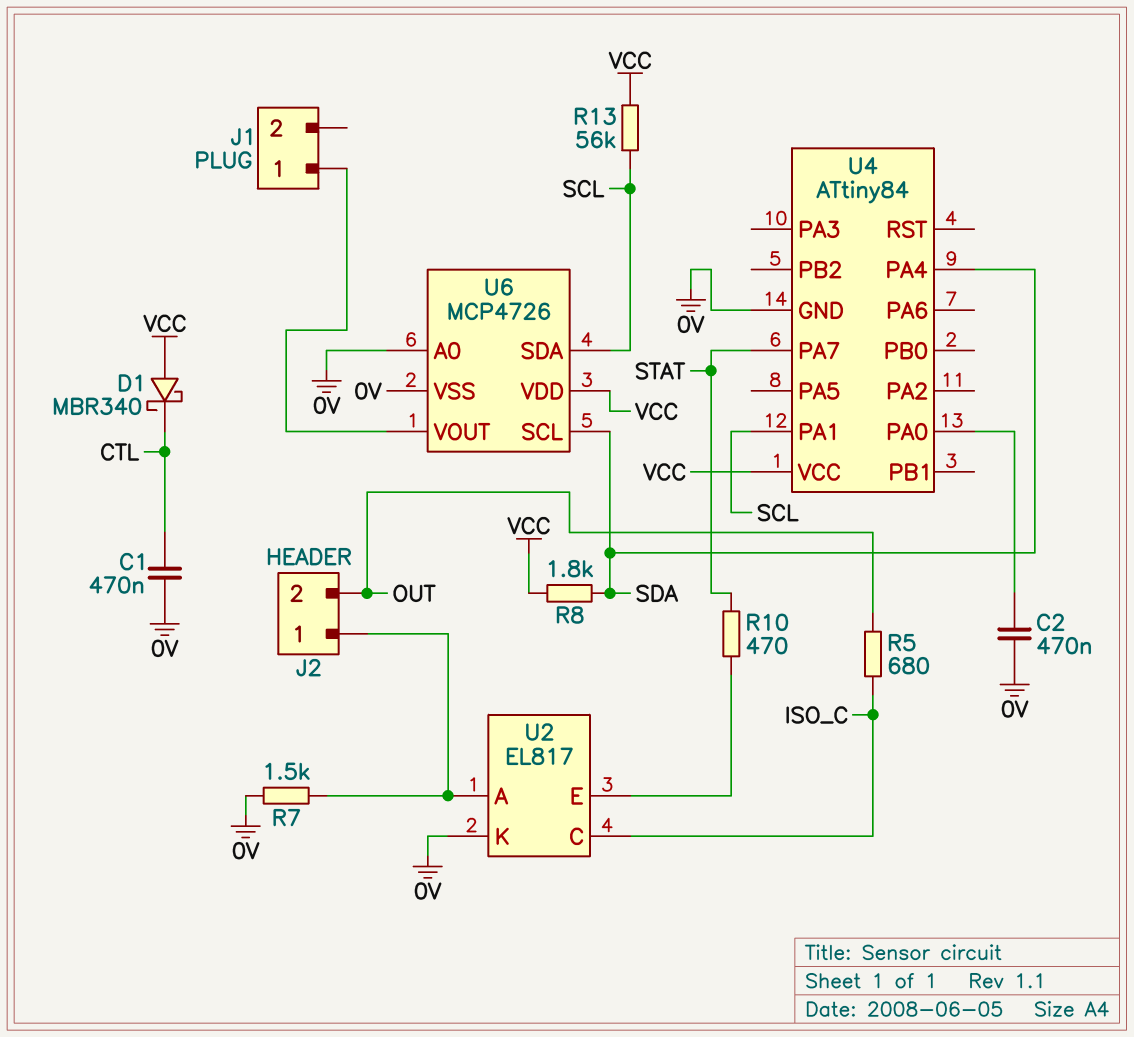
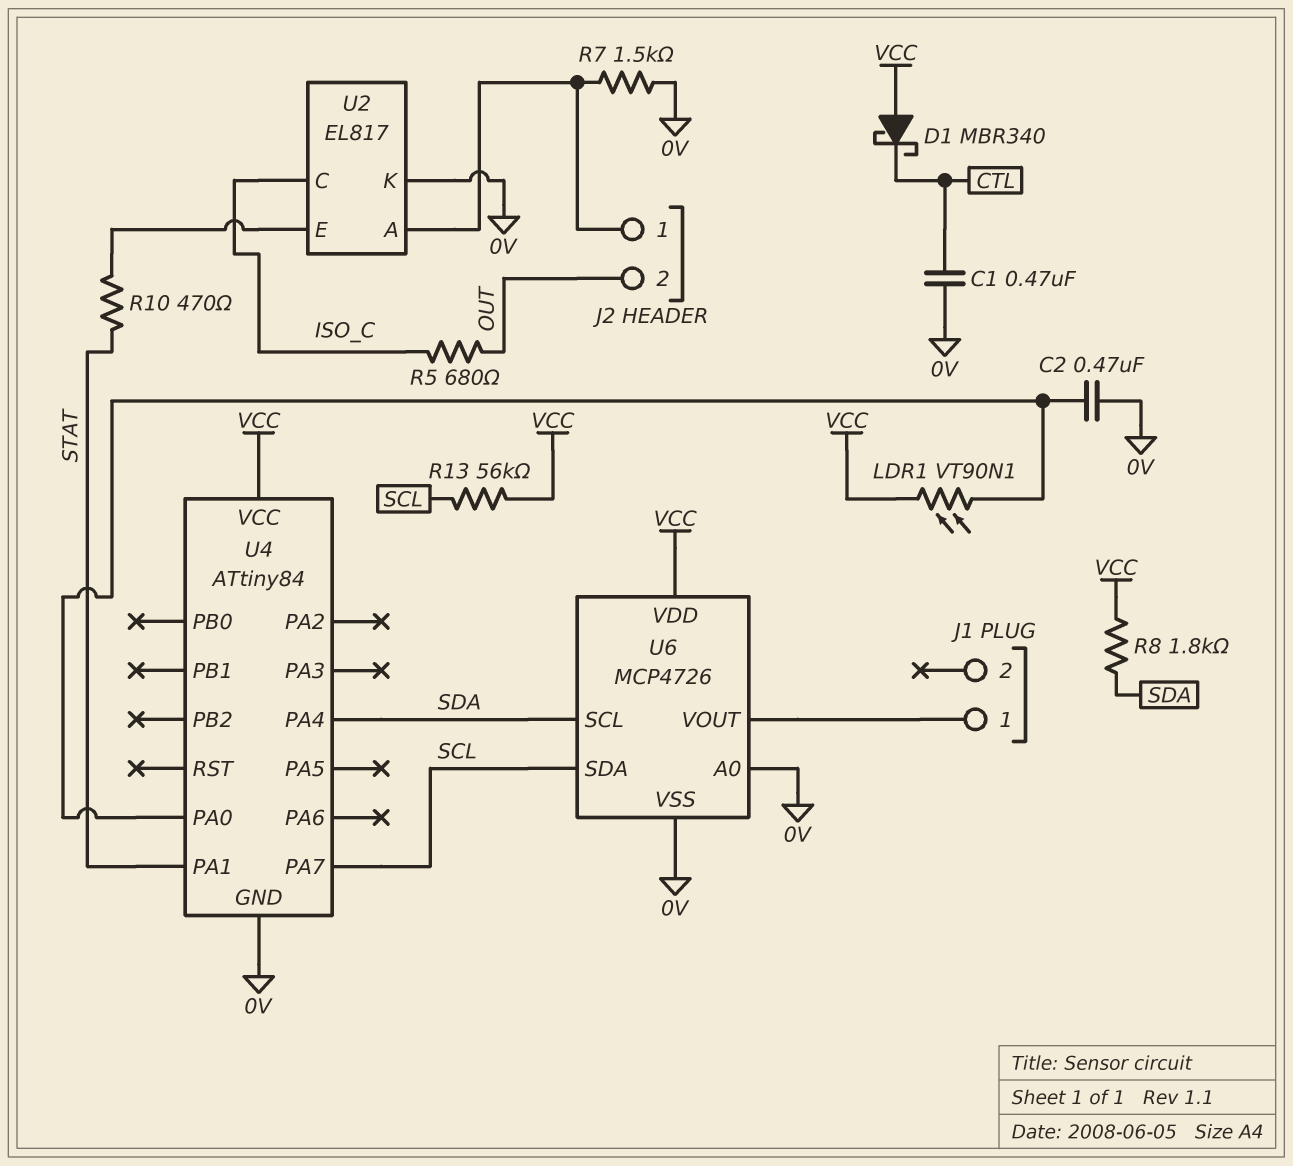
LDR1: none -> VT90N1 (U4/PA0, VCC)
U4 pin PA1: SCL -> STAT
U4 pin PA7: STAT -> SCL

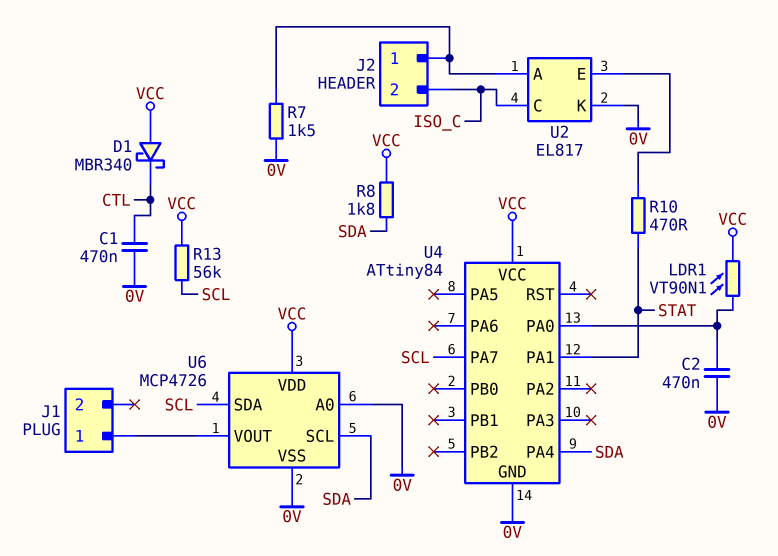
J2 pin 2: OUT -> ISO_C
R5: 680 (ISO_C, OUT) -> none

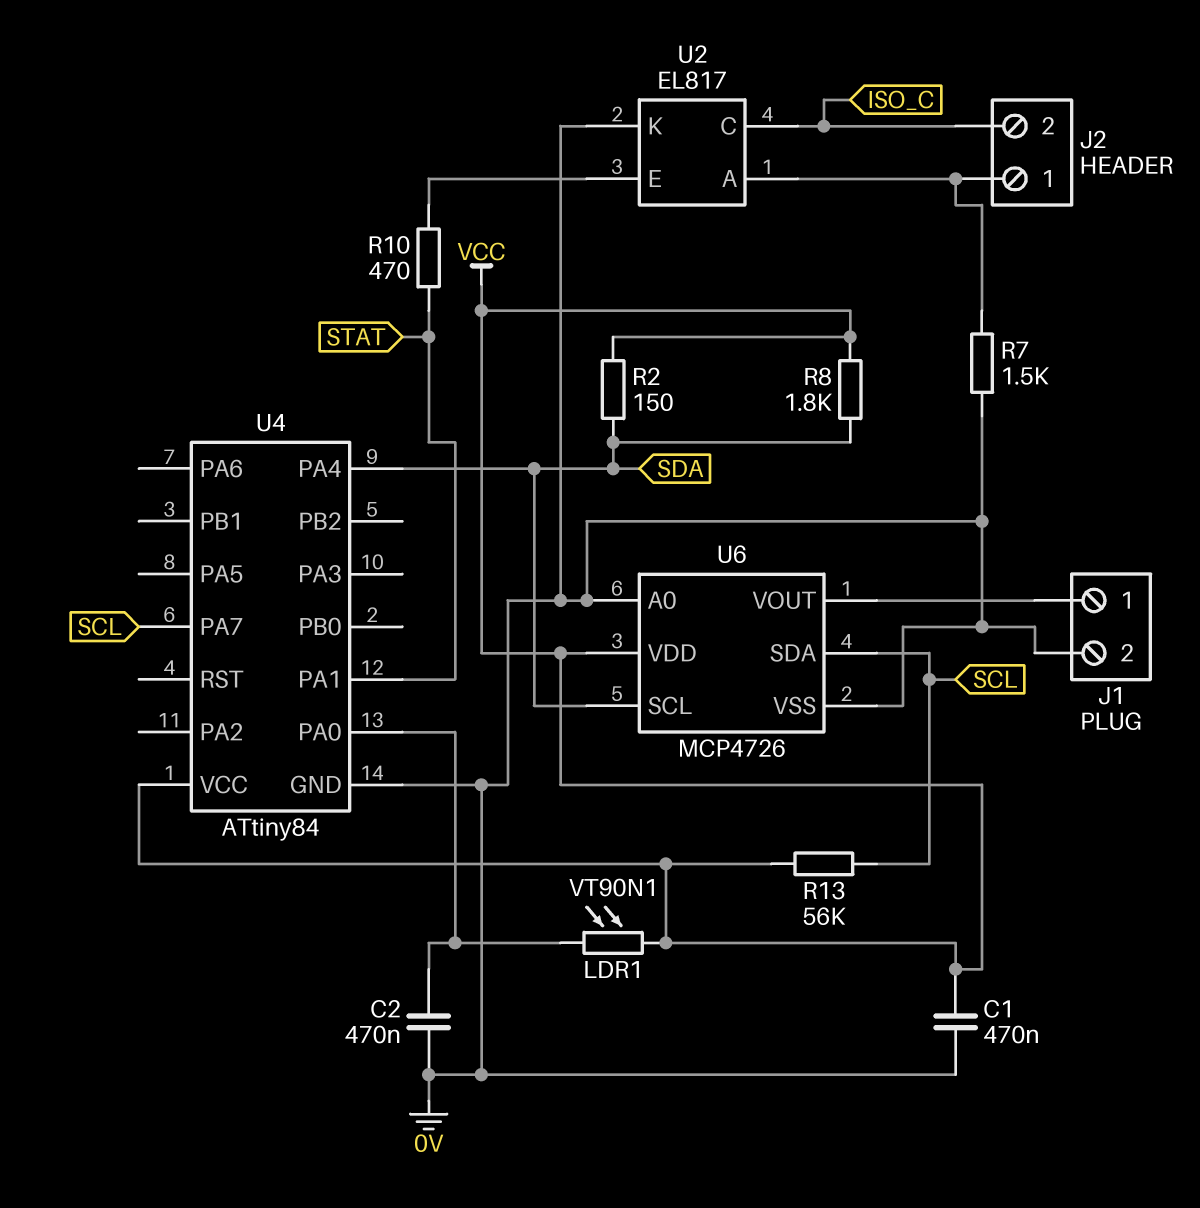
C1: 470nF (0V, CTL) -> 470nF (0V, VCC)
D1: schottky MBR340 (A VCC, K CTL) -> none
J1 pin 2: none -> 0V
R2: none -> 150 (SDA, VCC)

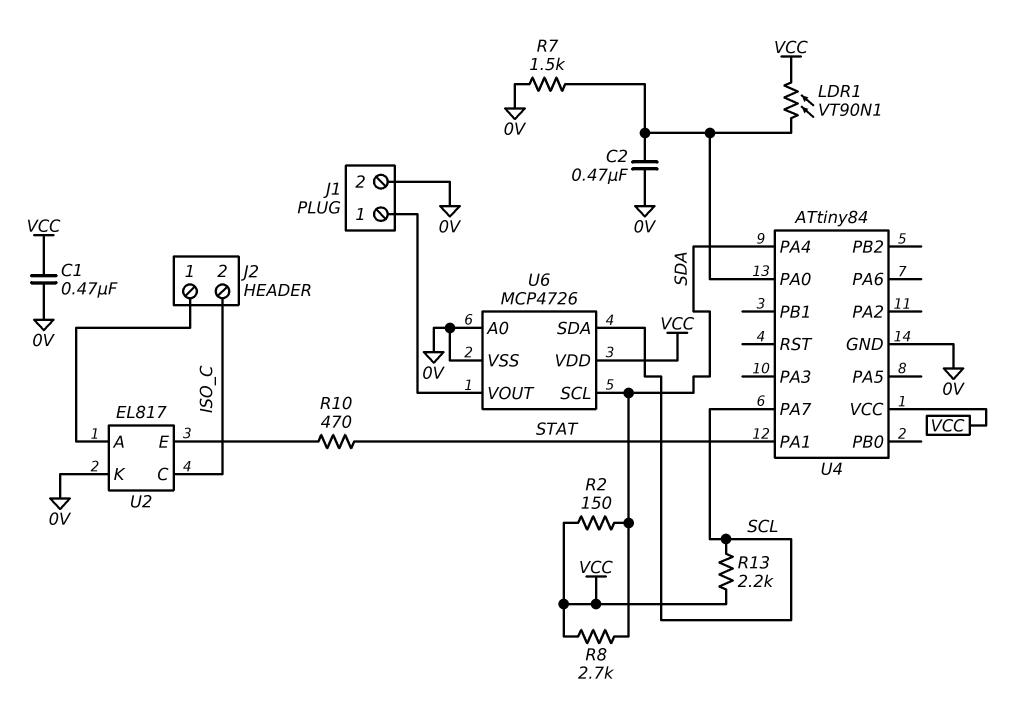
R7: 1.5k (0V, J2/1) -> 1.5k (0V, U4/PA0)
R8: 1.8k (SDA, VCC) -> 2.7k (SDA, VCC)
R13: 56k (SCL, VCC) -> 2.2k (SCL, VCC)

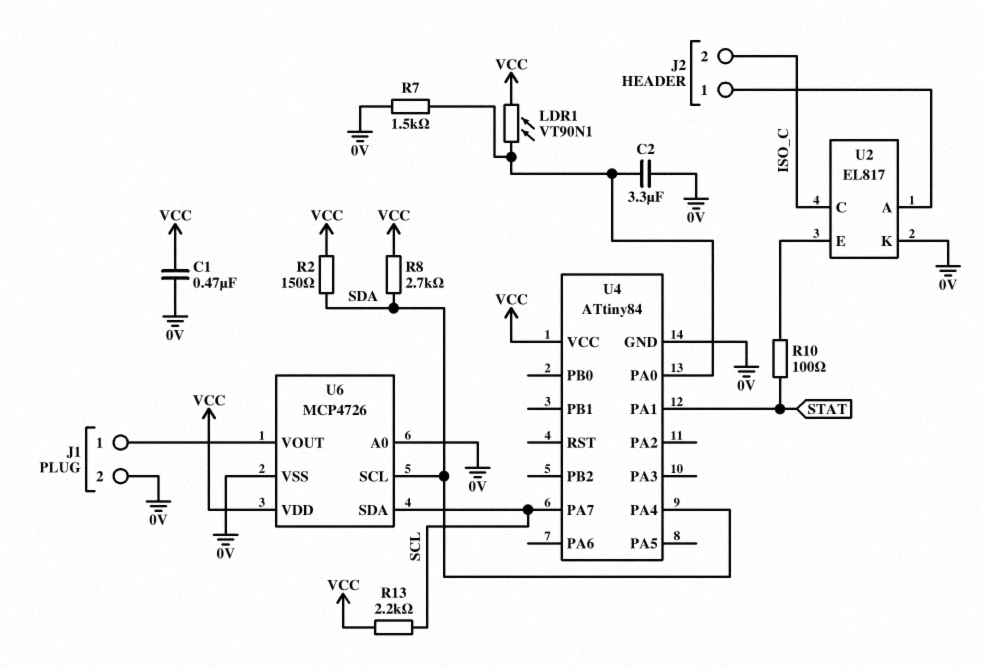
C2: 470nF (0V, U4/PA0) -> 3.3uF (0V, U4/PA0)
R10: 470 (STAT, U2/E) -> 100 (STAT, U2/E)

